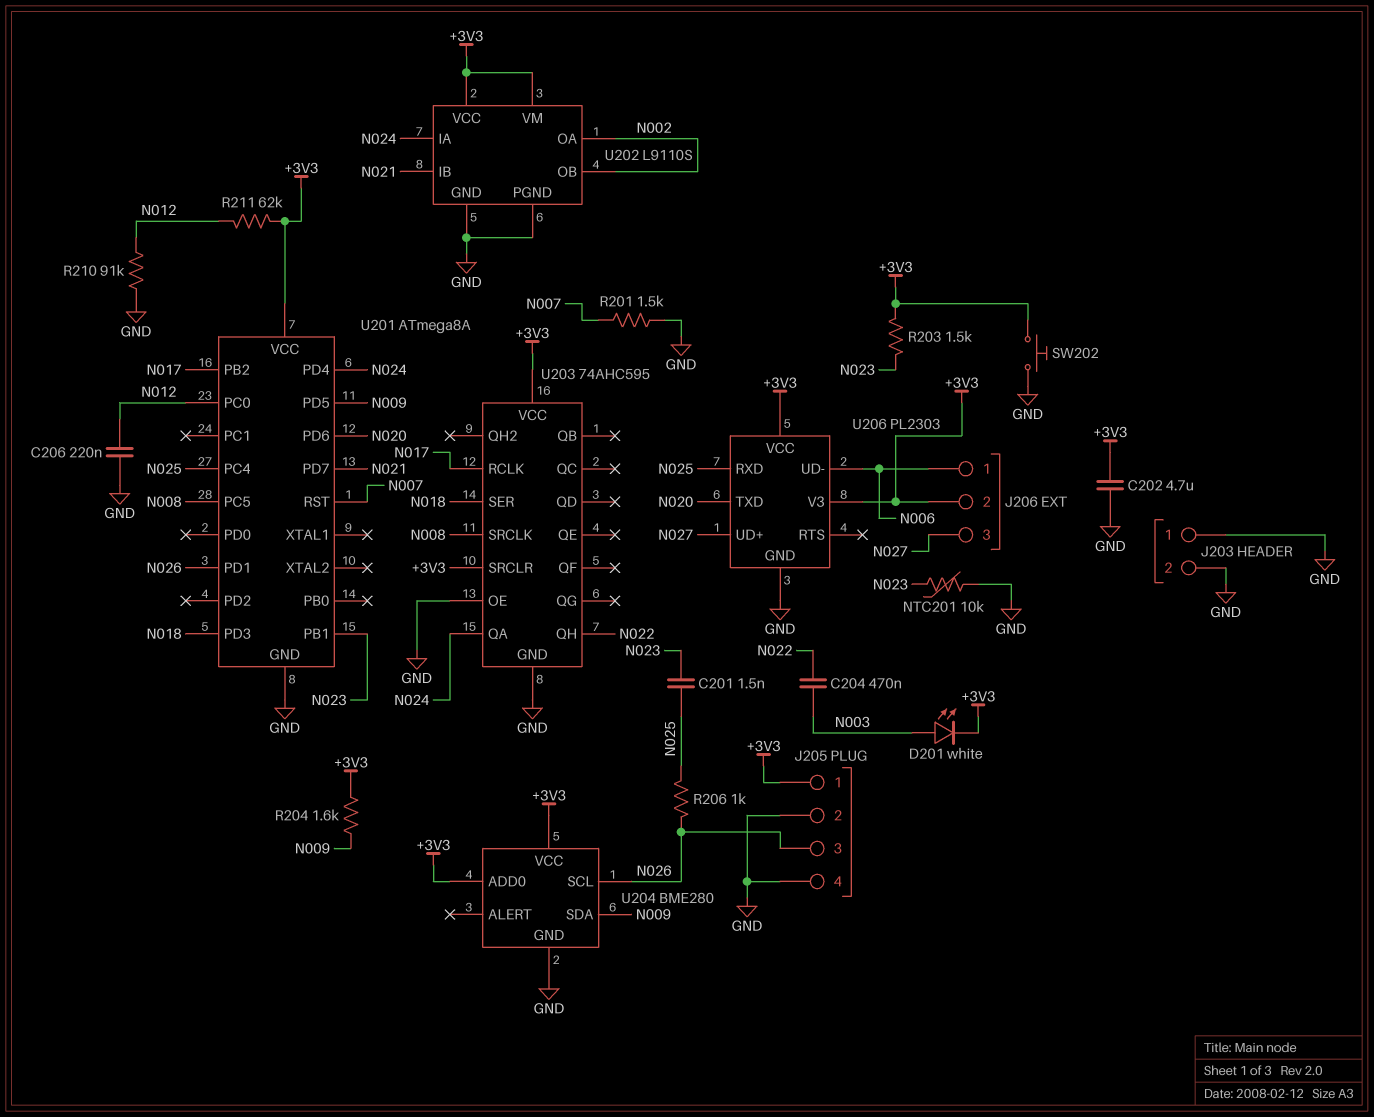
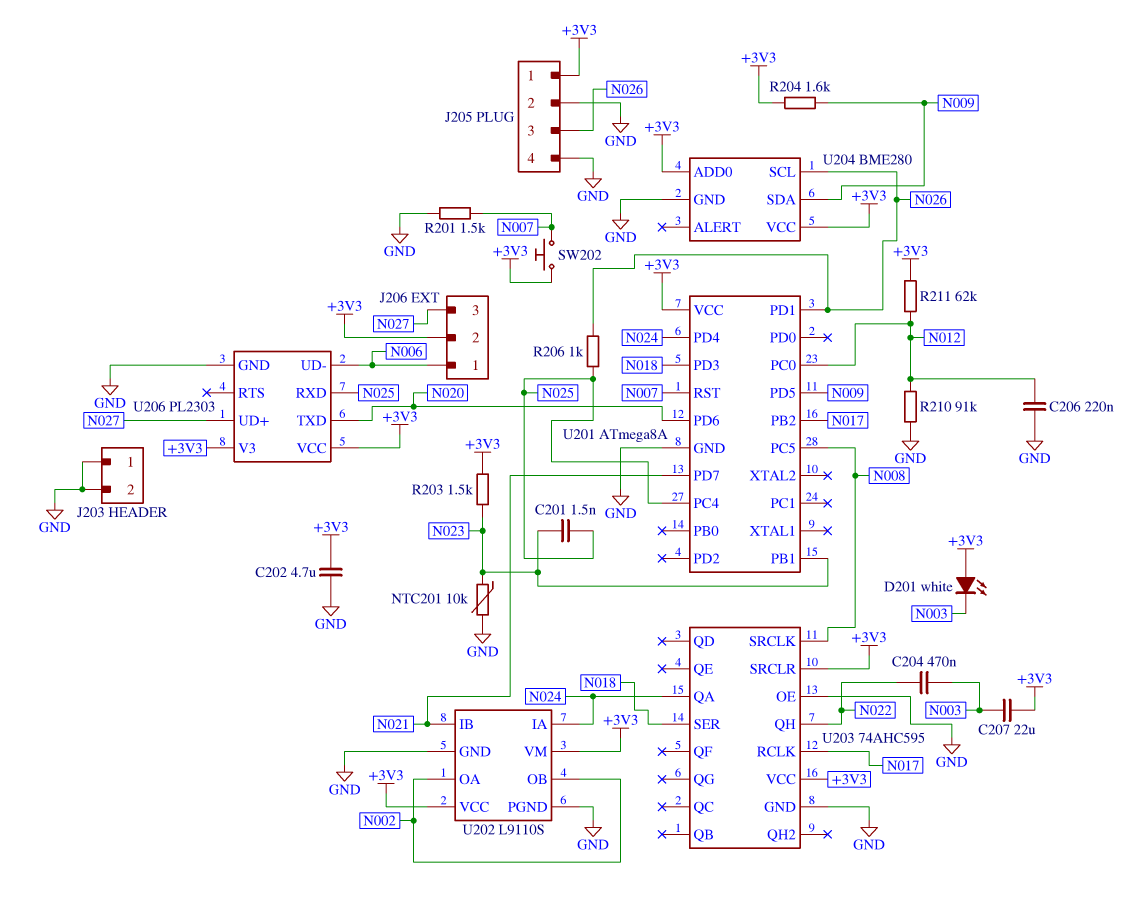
C207: none -> 22uF (+3V3, N003)
D201: LED white (A N003, K +3V3) -> LED white (A +3V3, K N003)
SW202: button (+3V3, GND) -> button (+3V3, N007)

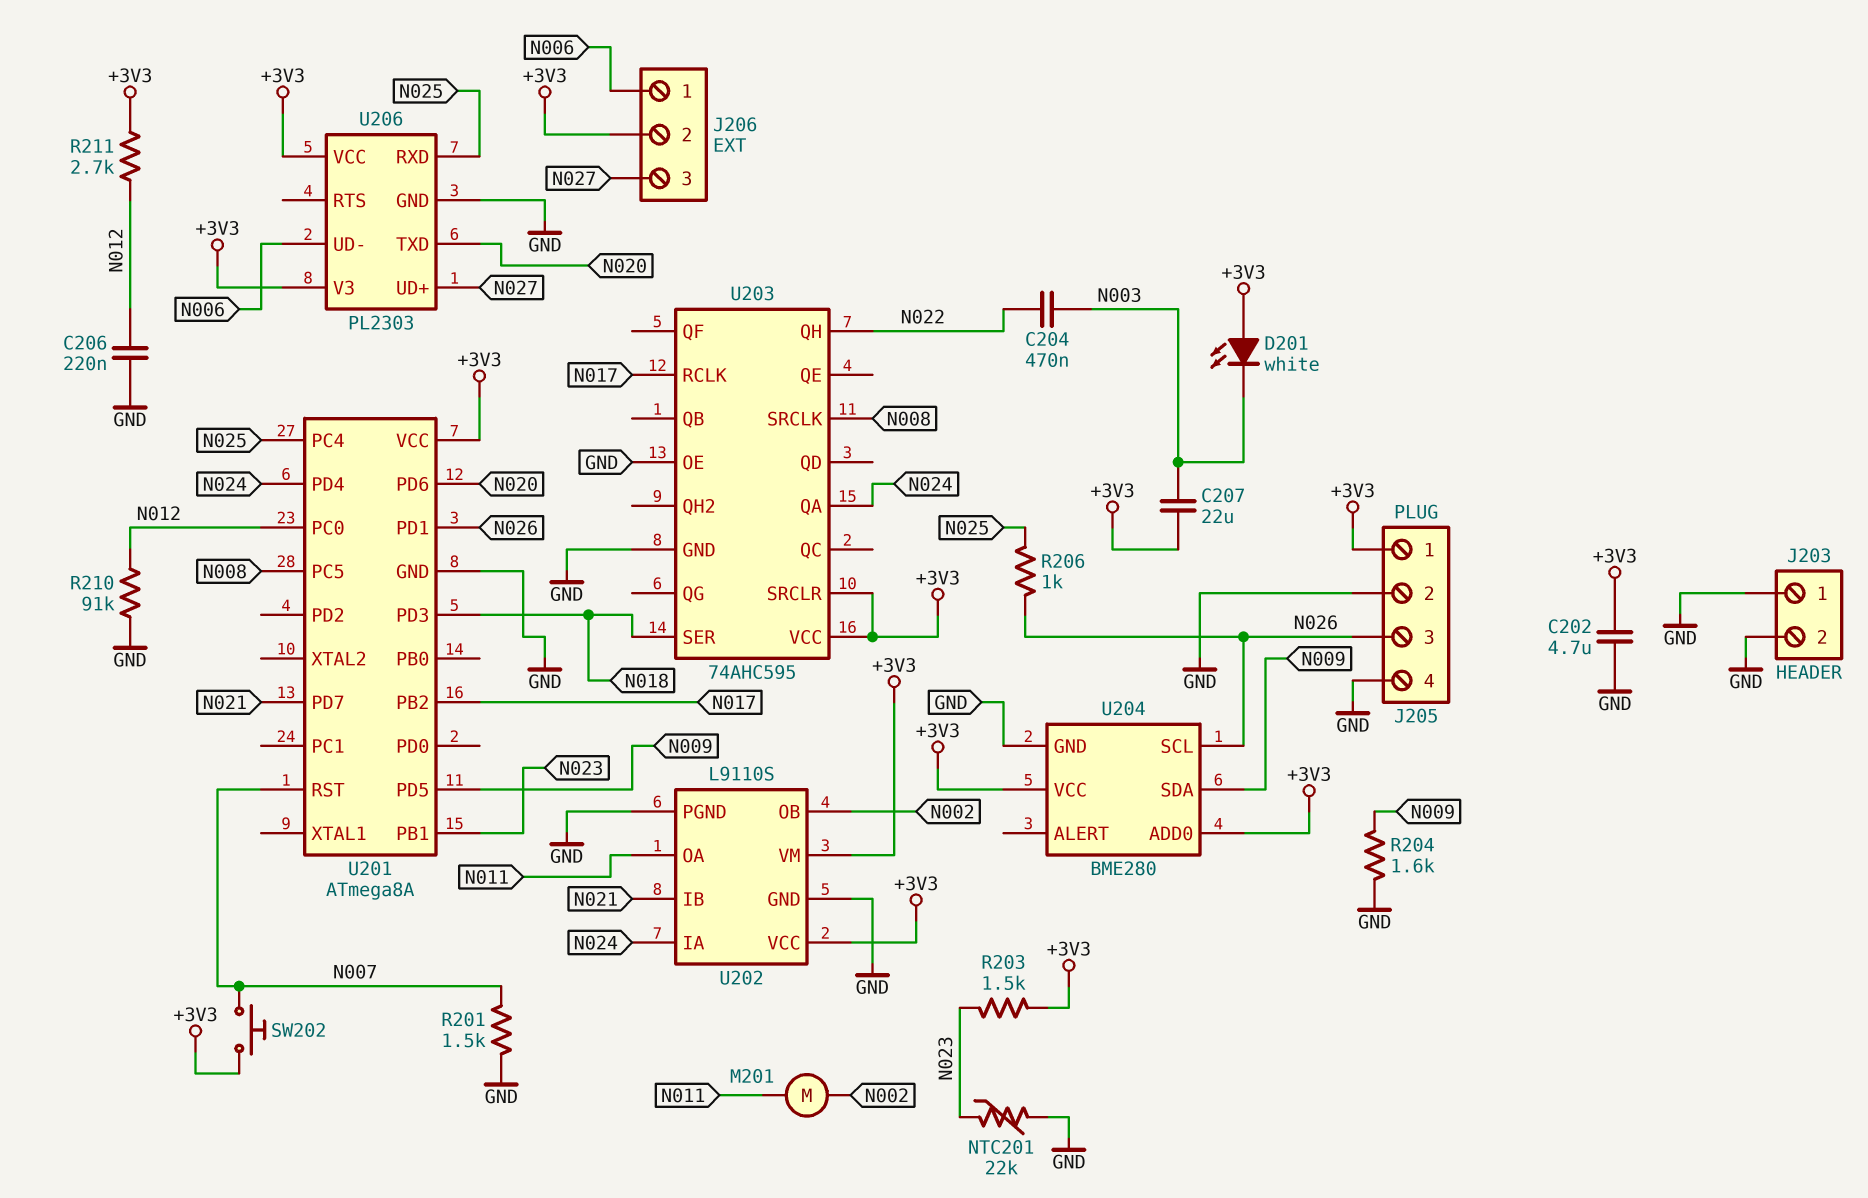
C201: 1.5nF (N023, N025) -> none
M201: none -> motor (N002, N011)
NTC201: 10k (GND, N023) -> 22k (GND, N023)
R204: 1.6k (+3V3, N009) -> 1.6k (GND, N009)
R211: 62k (+3V3, N012) -> 2.7k (+3V3, N012)
U202 pin OA: N002 -> N011

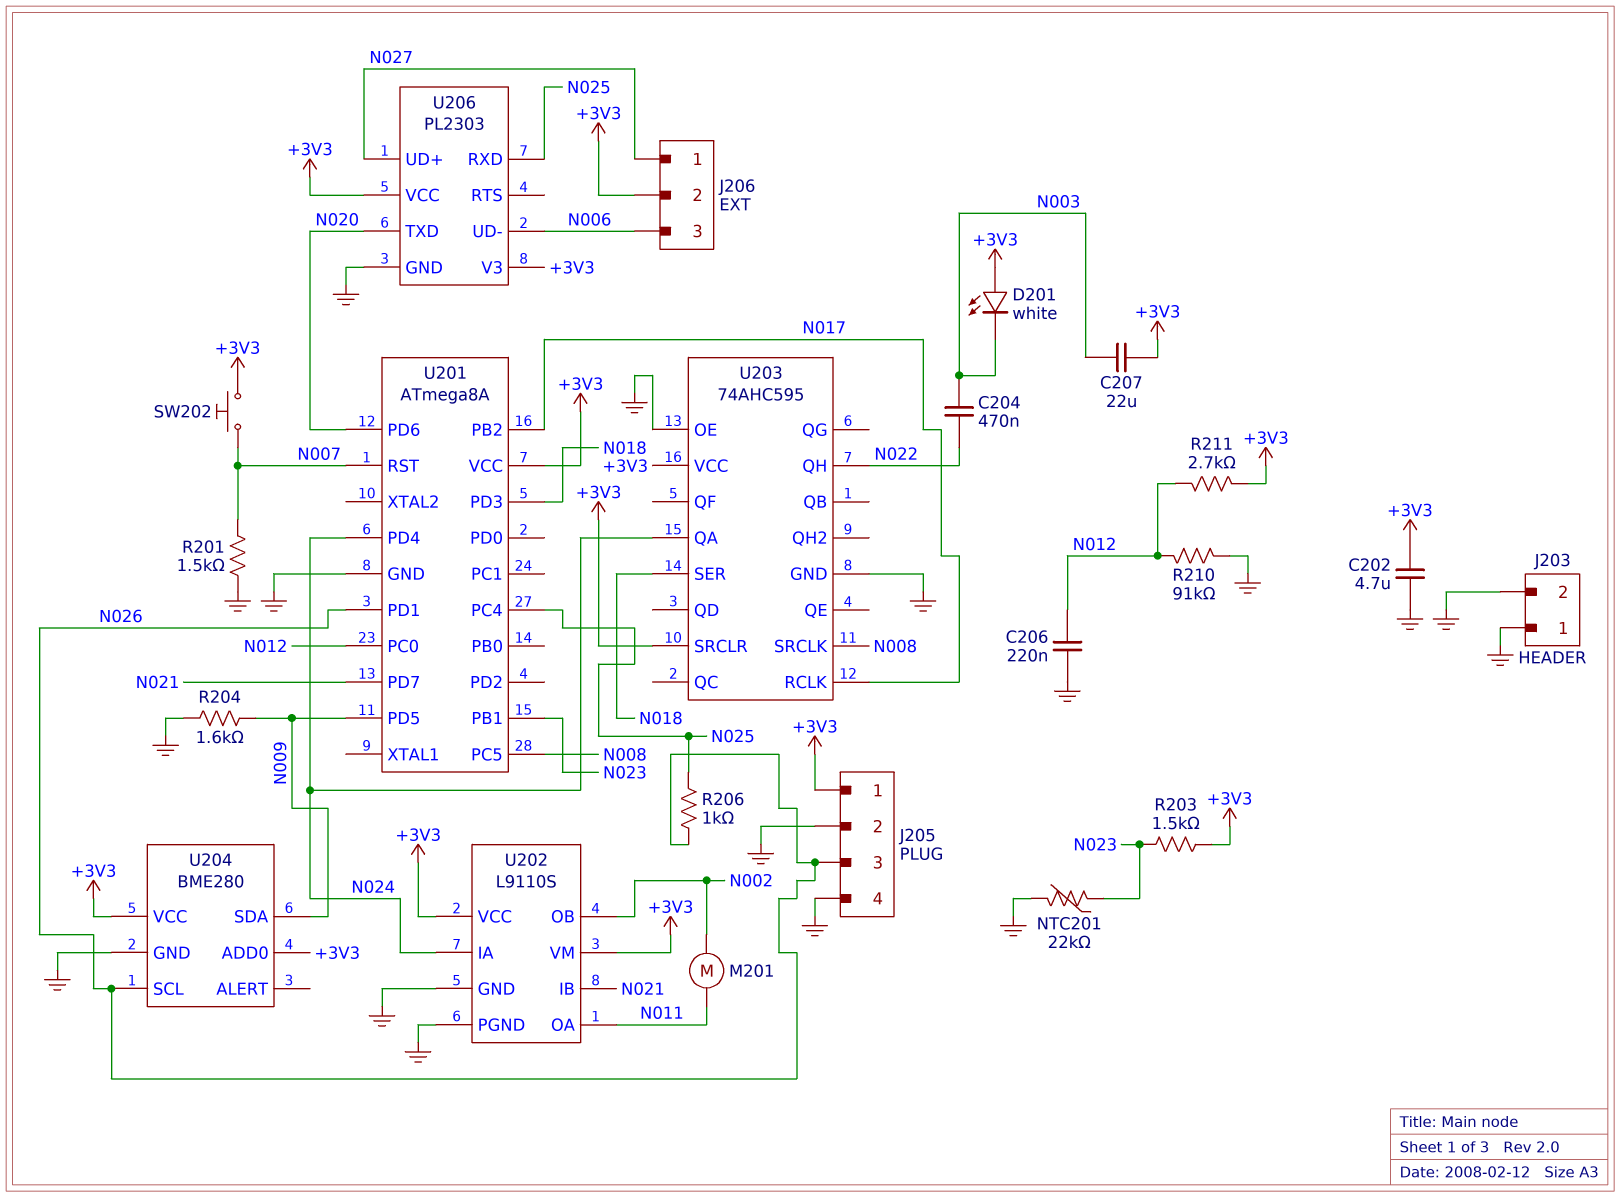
J206 pin 1: N006 -> N027
J206 pin 3: N027 -> N006

